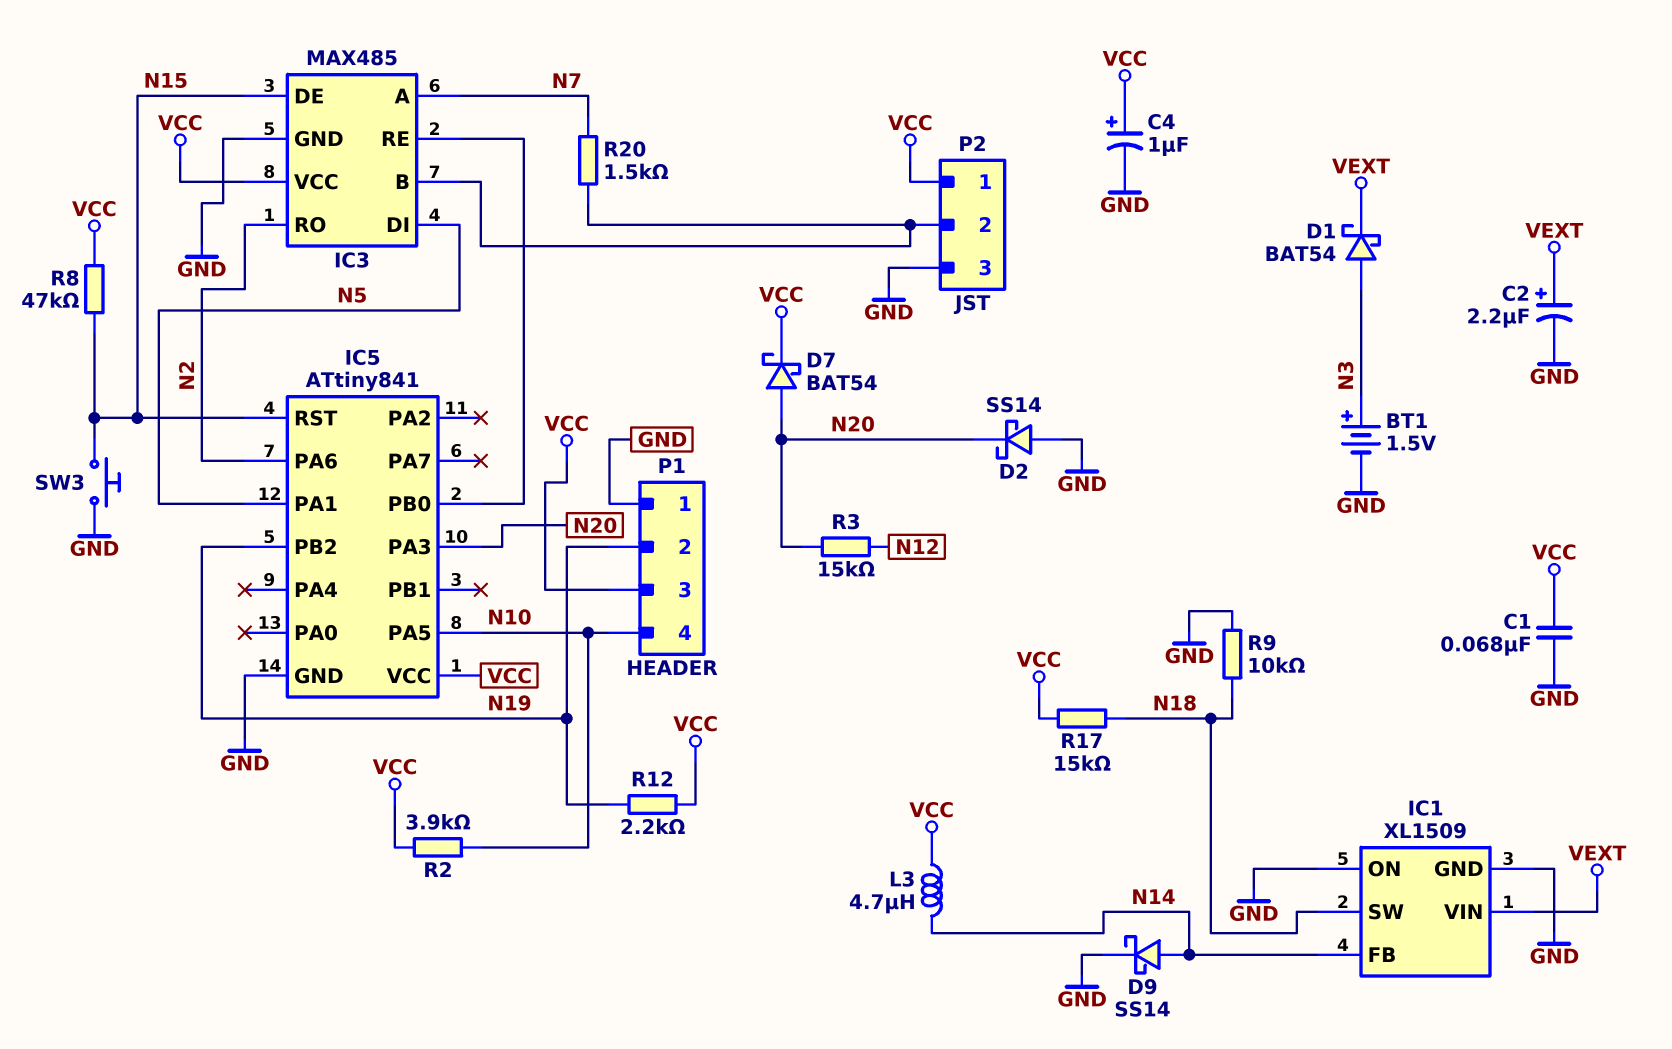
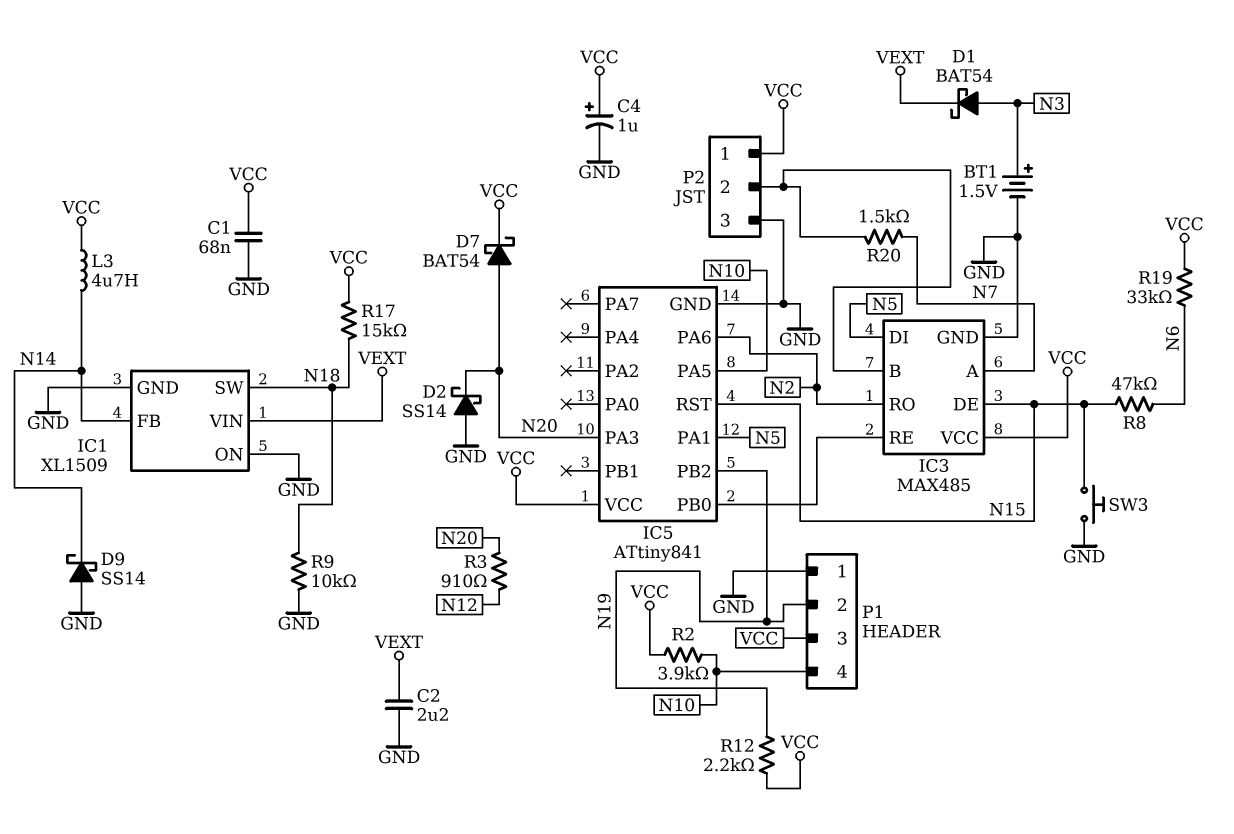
C2: 2.2uF (plus VEXT, minus GND) -> 2.2uF (GND, VEXT)
D9: schottky SS14 (A N14, K GND) -> schottky SS14 (A GND, K N14)
R3: 15k (N12, N20) -> 910 (N12, N20)
R8: 47k (N15, VCC) -> 47k (N6, N15)
R19: none -> 33k (N6, VCC)

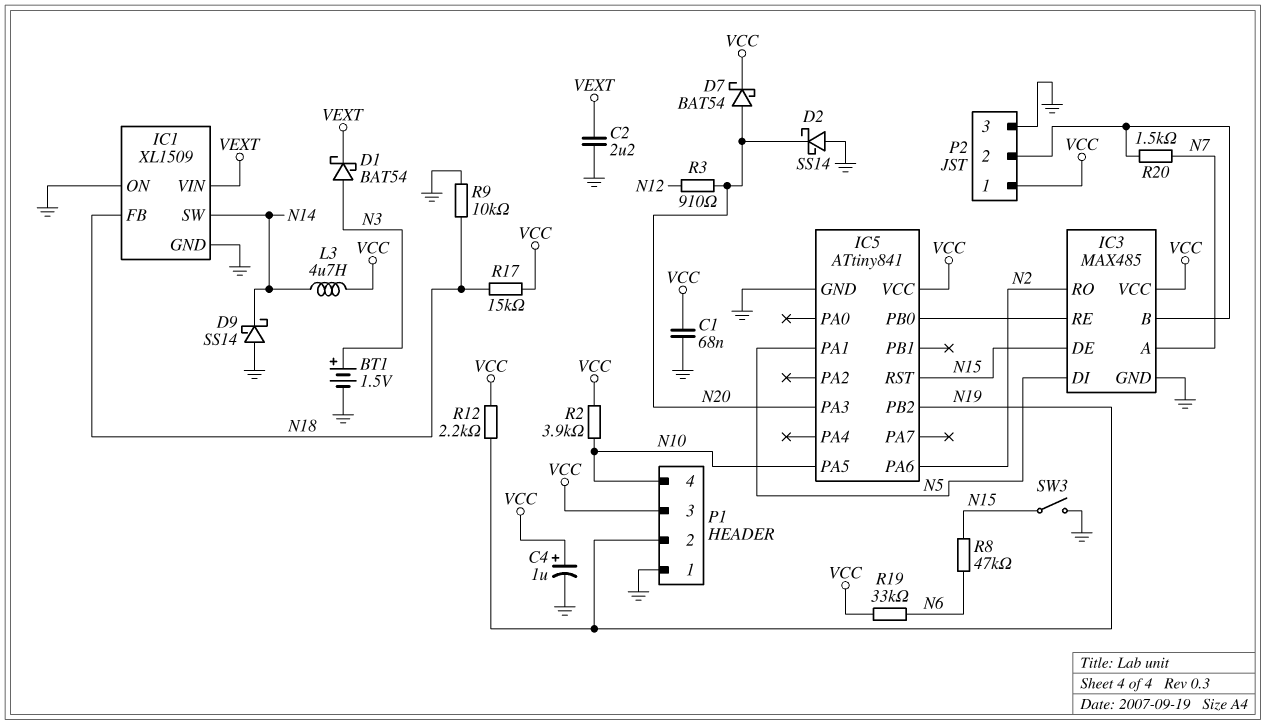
IC1 pin FB: N14 -> N18
IC1 pin SW: N18 -> N14
SW3: button (GND, N15) -> switch (GND, N15)

